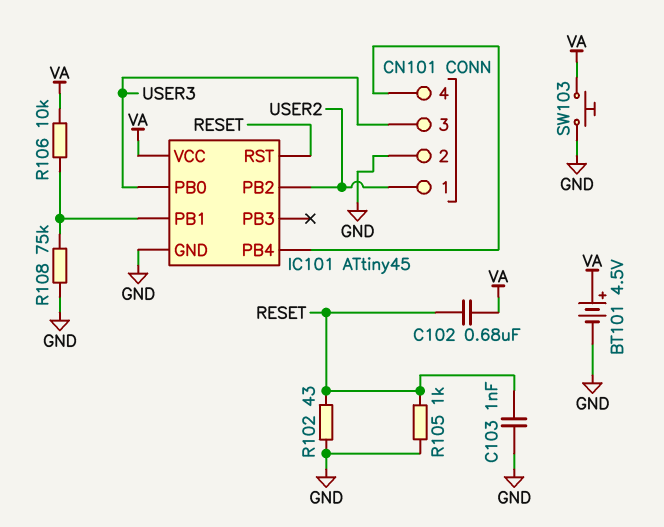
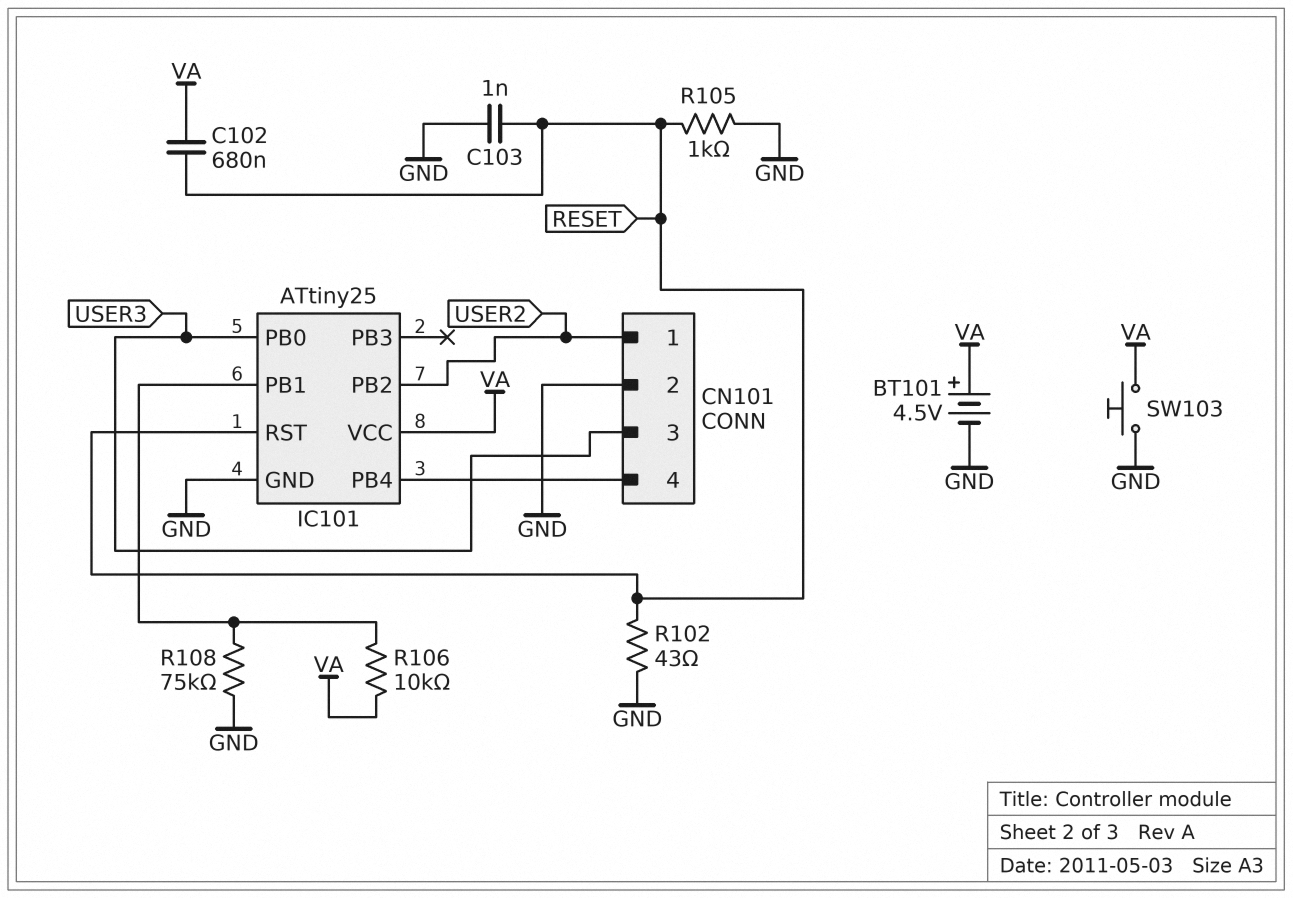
IC101: ATtiny45 -> ATtiny25

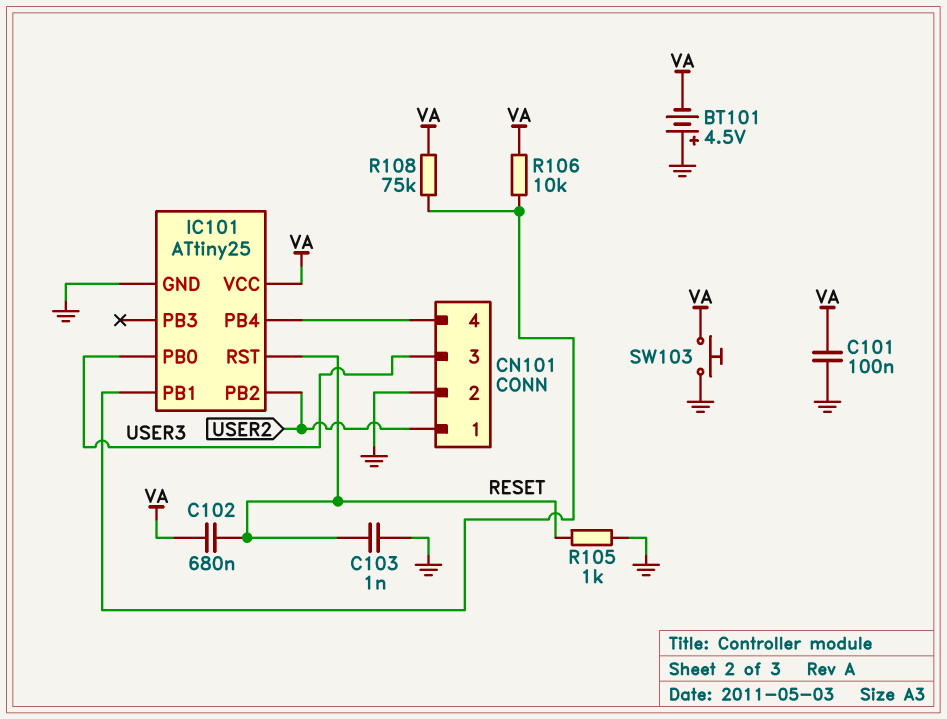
BT101: 4.5V (plus VA, minus GND) -> 4.5V (plus GND, minus VA)
C101: none -> 100nF (GND, VA)
R102: 43 (GND, RESET) -> none
R108: 75k (GND, IC101/PB1) -> 75k (IC101/PB1, VA)

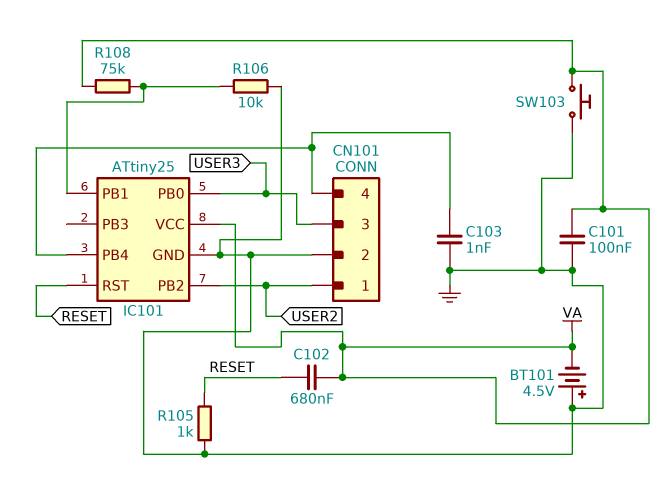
C103: 1nF (GND, RESET) -> 1nF (CN101/4, GND)
R106: 10k (IC101/PB1, VA) -> 10k (GND, IC101/PB1)

